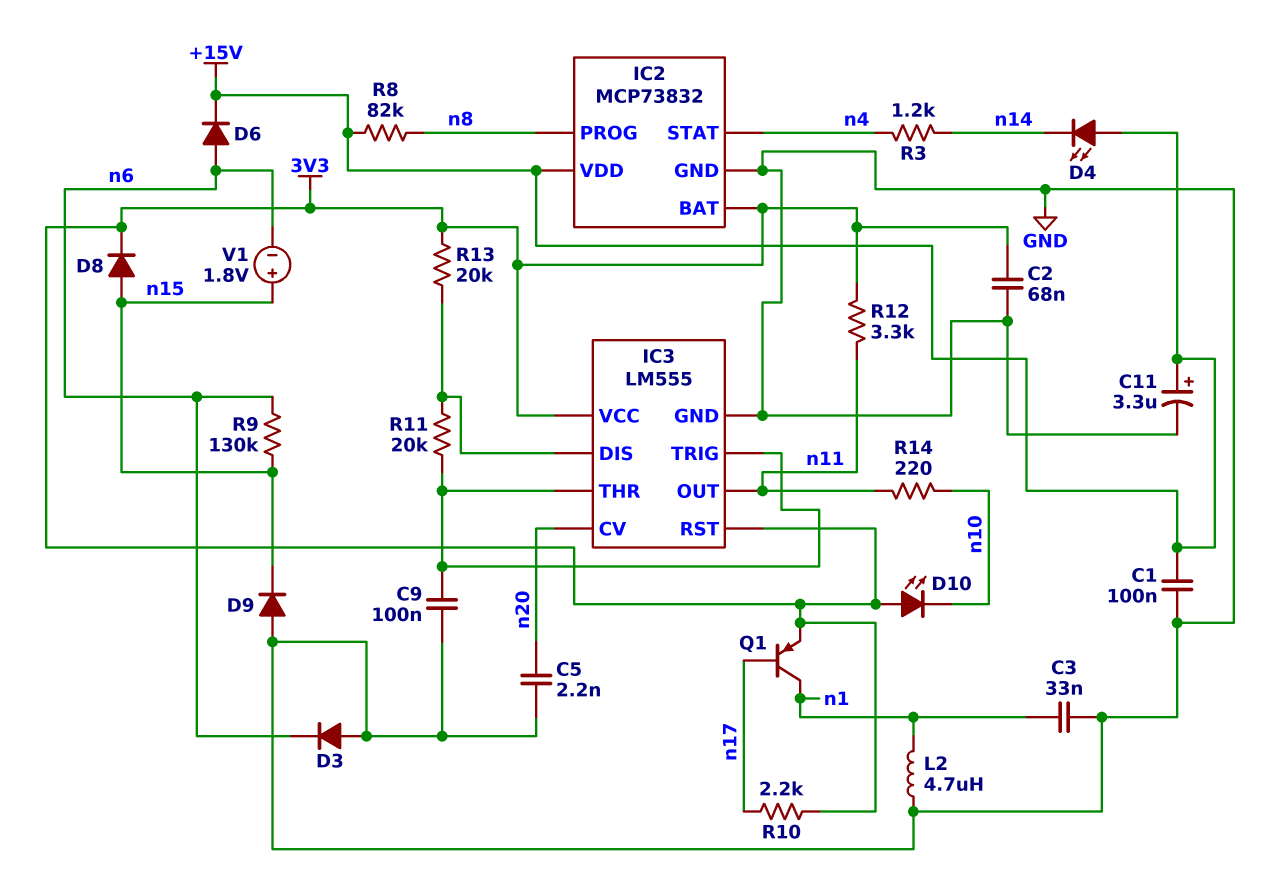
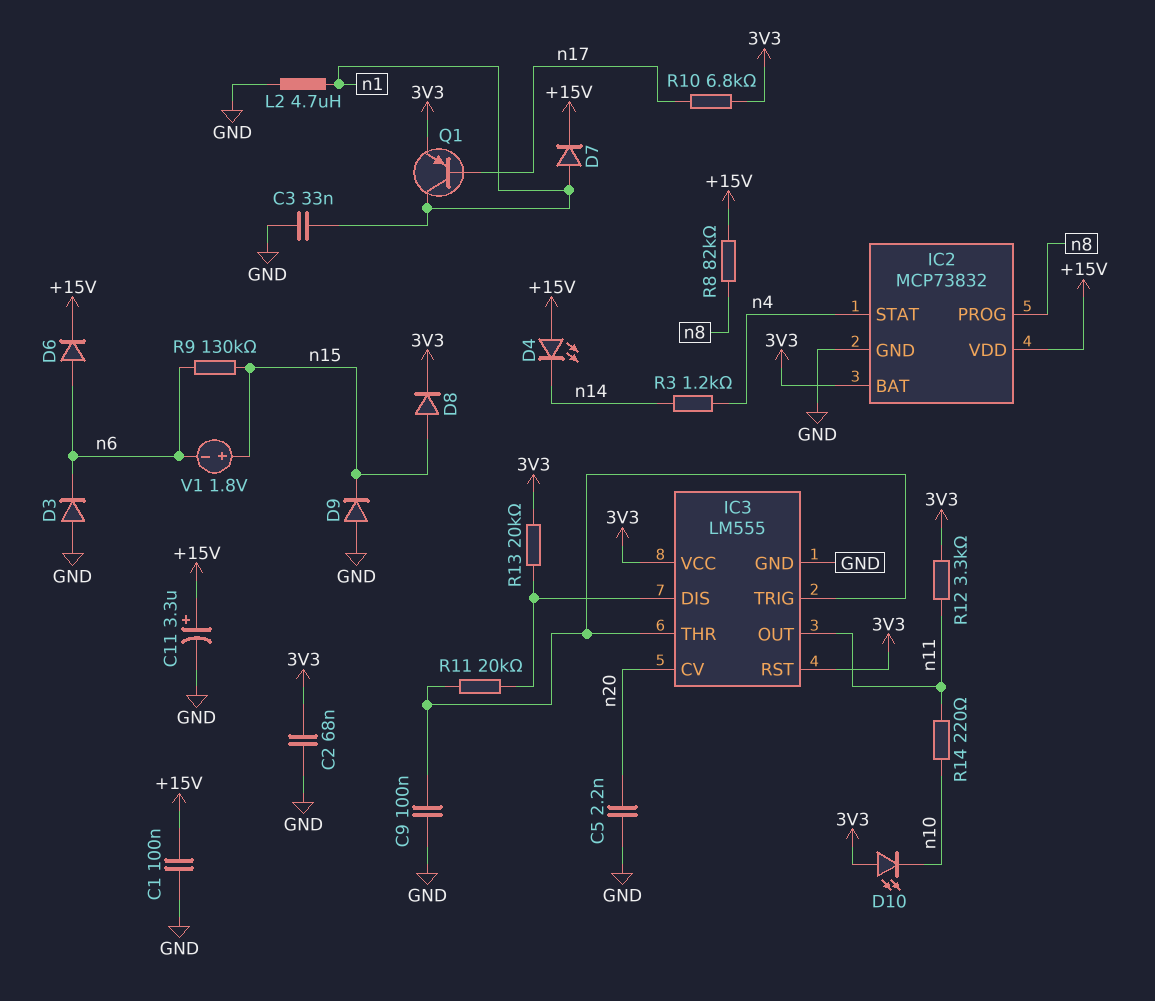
D7: none -> diode (A n1, K +15V)
R10: 2.2k (3V3, n17) -> 6.8k (3V3, n17)

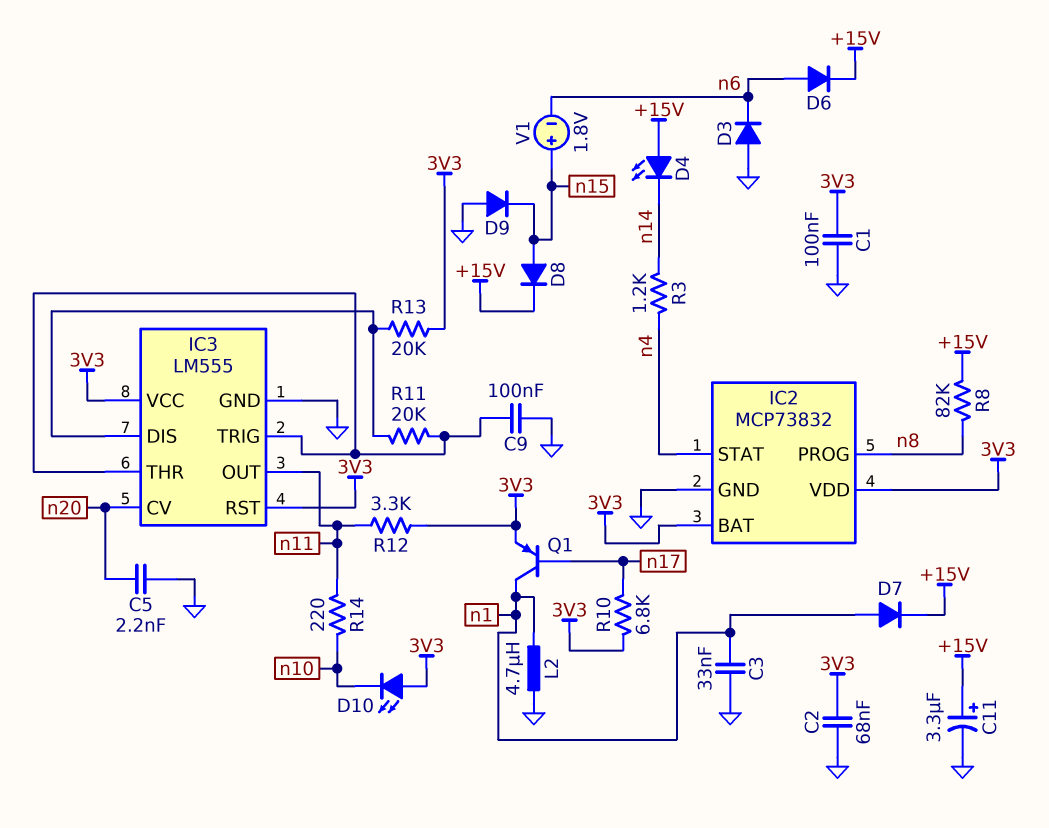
C1: 100nF (+15V, GND) -> 100nF (3V3, GND)
D8: diode (A n15, K 3V3) -> diode (A n15, K +15V)
IC2 pin VDD: +15V -> 3V3
R9: 130k (n6, n15) -> none

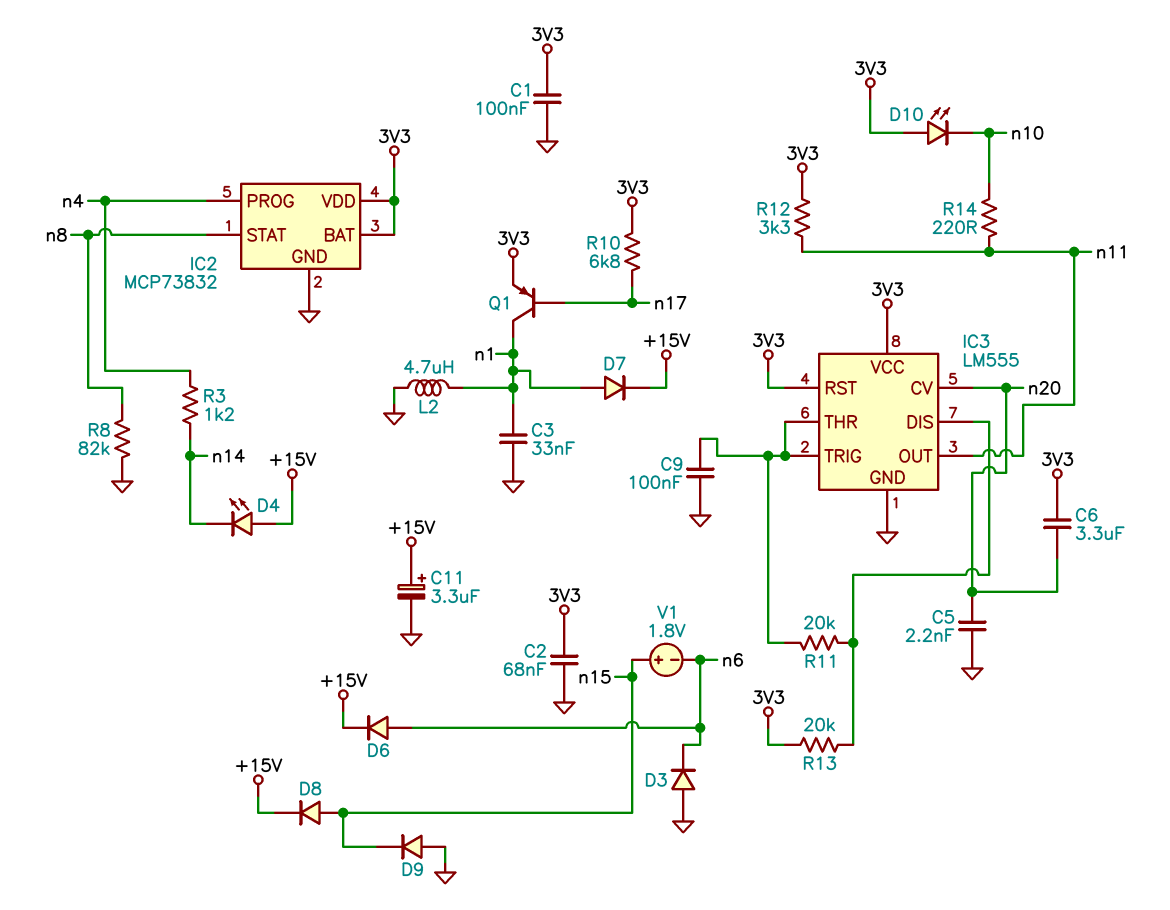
C6: none -> 3.3uF (3V3, n20)
IC2 pin PROG: n8 -> n4
IC2 pin STAT: n4 -> n8
R8: 82k (+15V, n8) -> 82k (GND, n8)

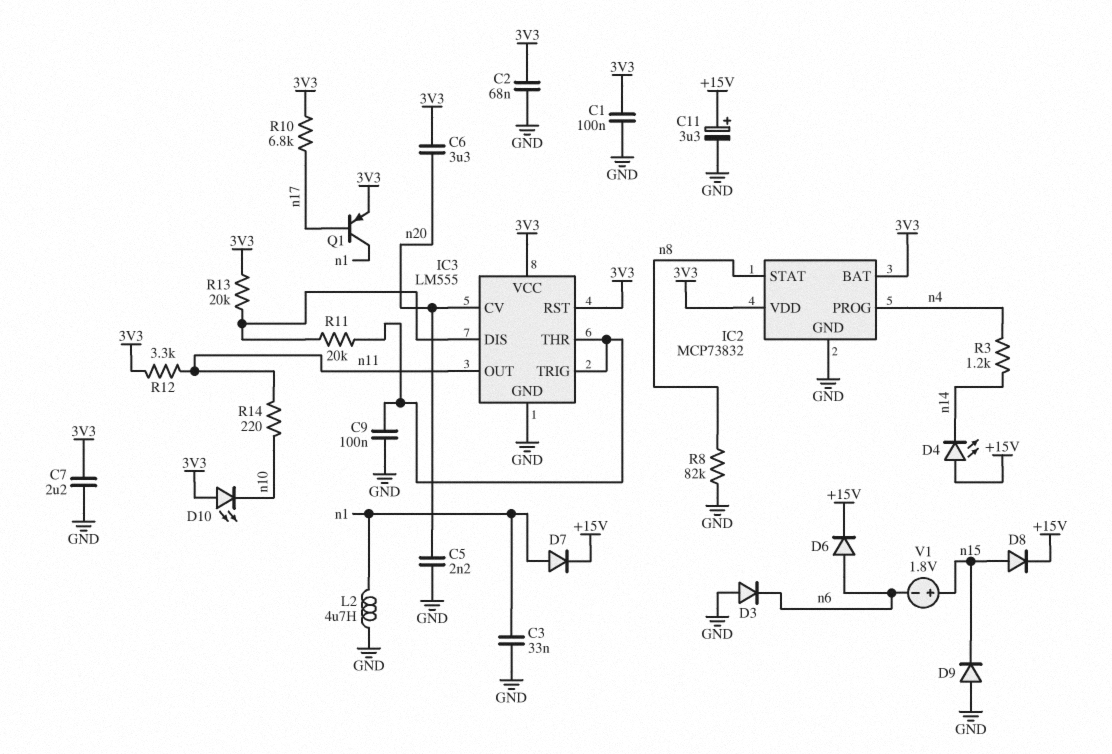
C7: none -> 2.2uF (3V3, GND)

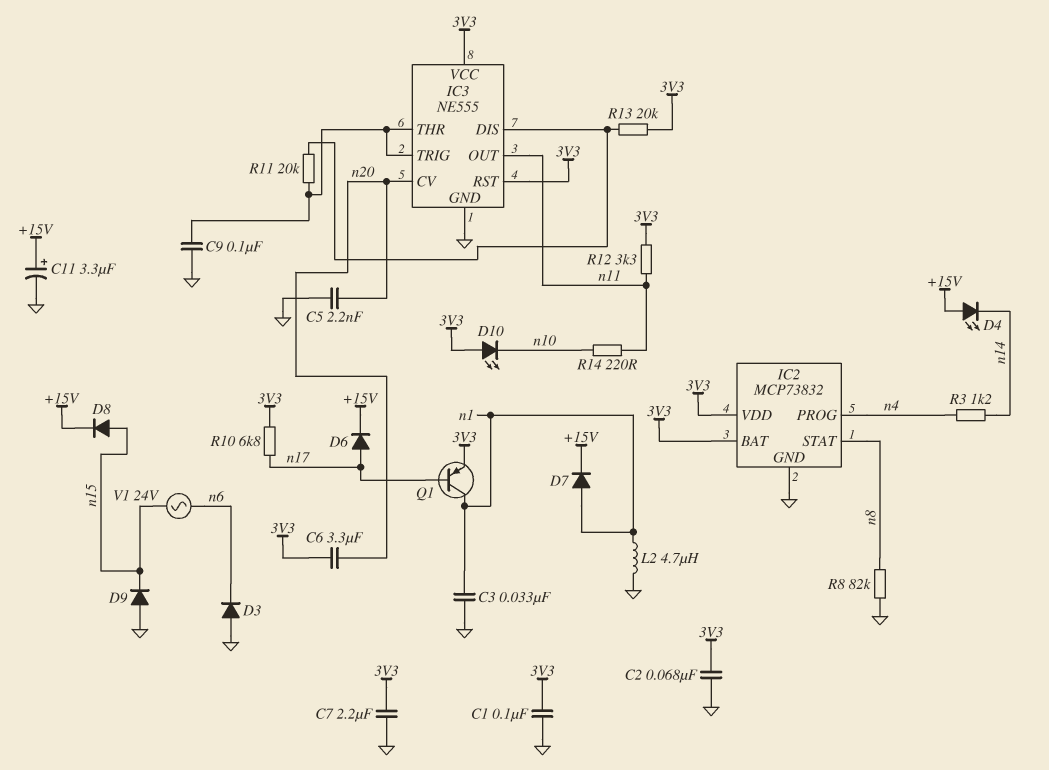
D6: diode (A n6, K +15V) -> diode (A n17, K +15V)
IC3: LM555 -> NE555
V1: 1.8V (plus n15, minus n6) -> AC 24V (n6, n15)

